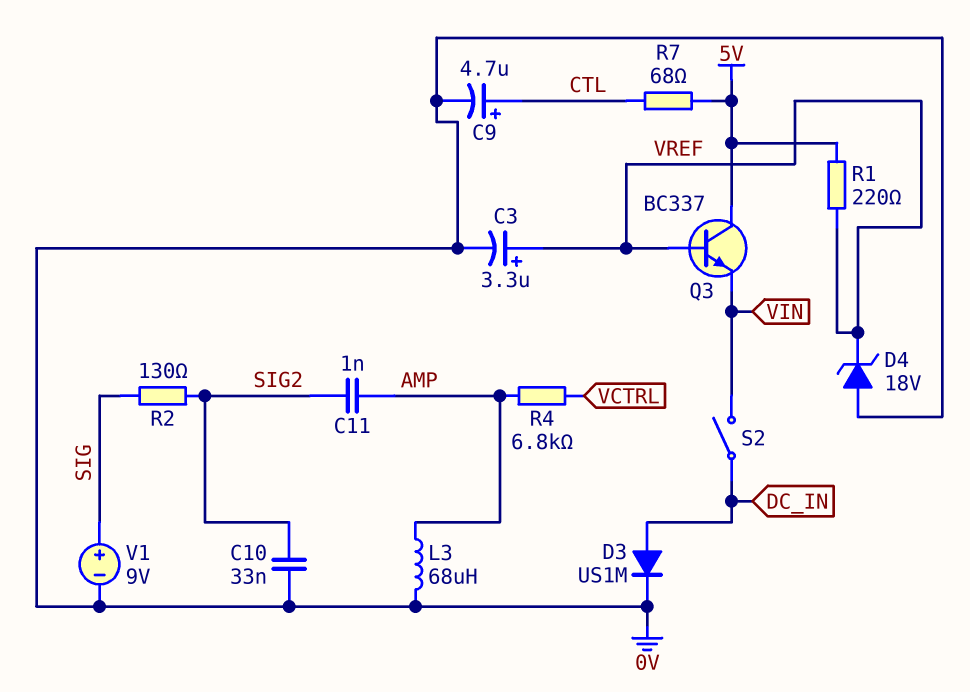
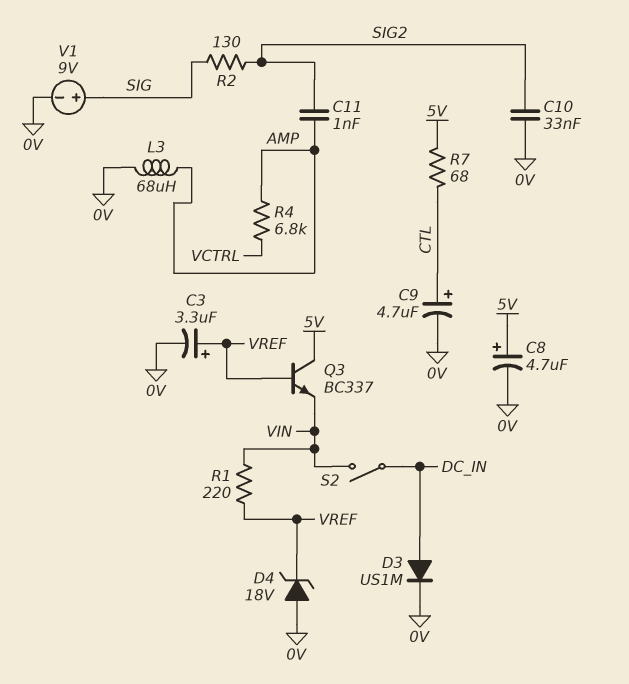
C8: none -> 4.7uF (plus 5V, minus 0V)
R1: 220 (5V, VREF) -> 220 (VIN, VREF)

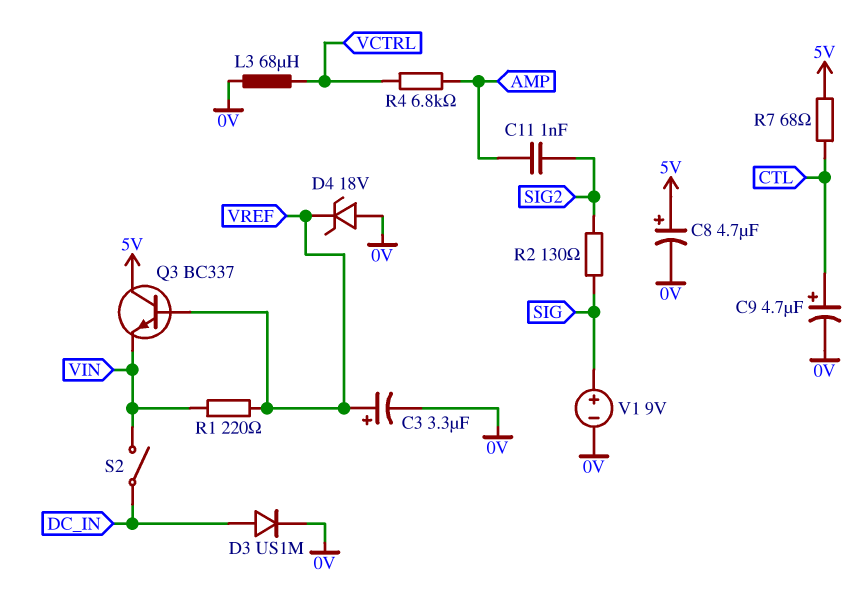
C10: 33nF (0V, SIG2) -> none
L3: 68uH (0V, AMP) -> 68uH (0V, VCTRL)

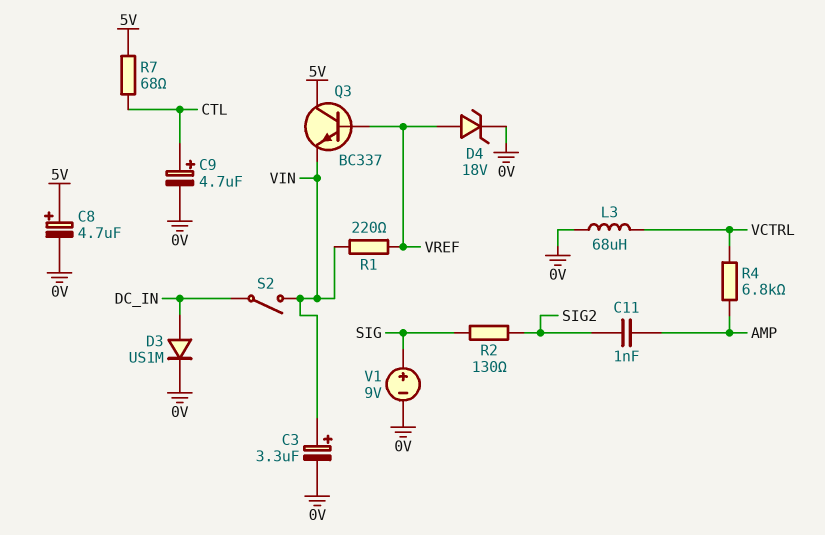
C3: 3.3uF (plus VREF, minus 0V) -> 3.3uF (plus VIN, minus 0V)
D4: zener 18V (A 0V, K VREF) -> zener 18V (A VREF, K 0V)

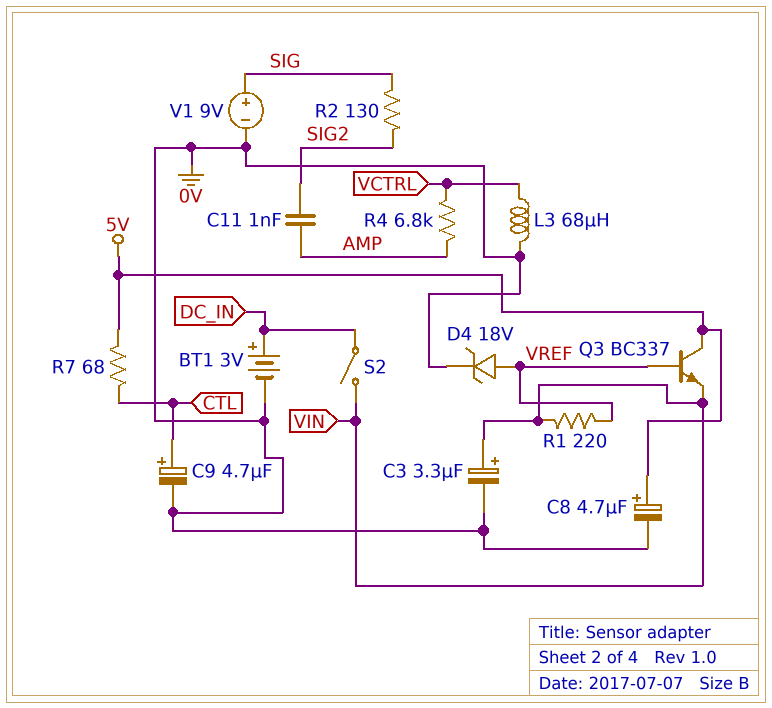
BT1: none -> 3V (plus DC_IN, minus 0V)
D3: diode US1M (A DC_IN, K 0V) -> none

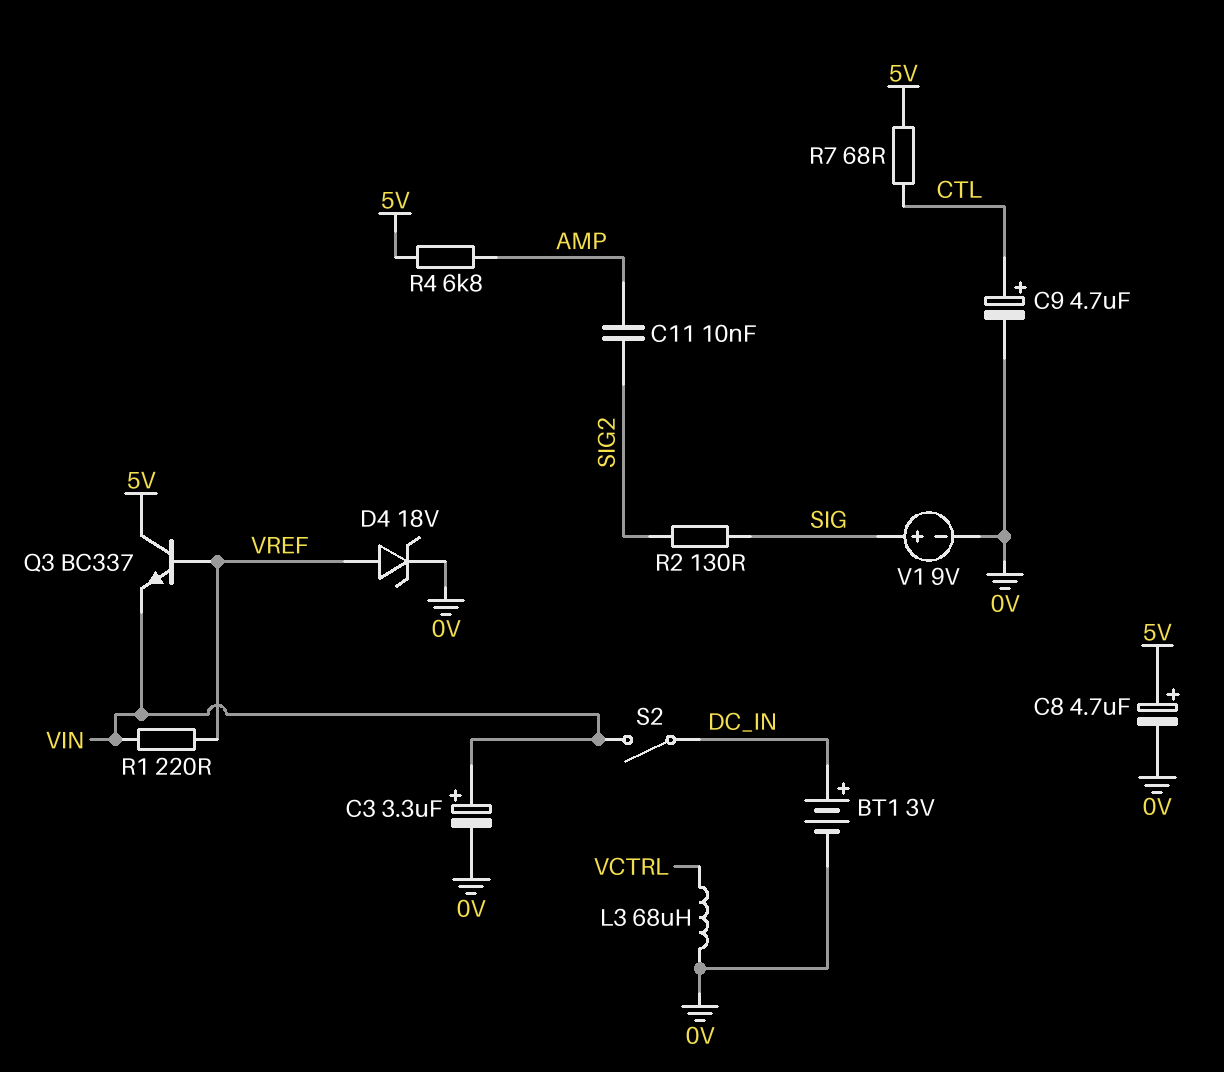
C11: 1nF (AMP, SIG2) -> 10nF (AMP, SIG2)
R4: 6.8k (AMP, VCTRL) -> 6.8k (5V, AMP)

